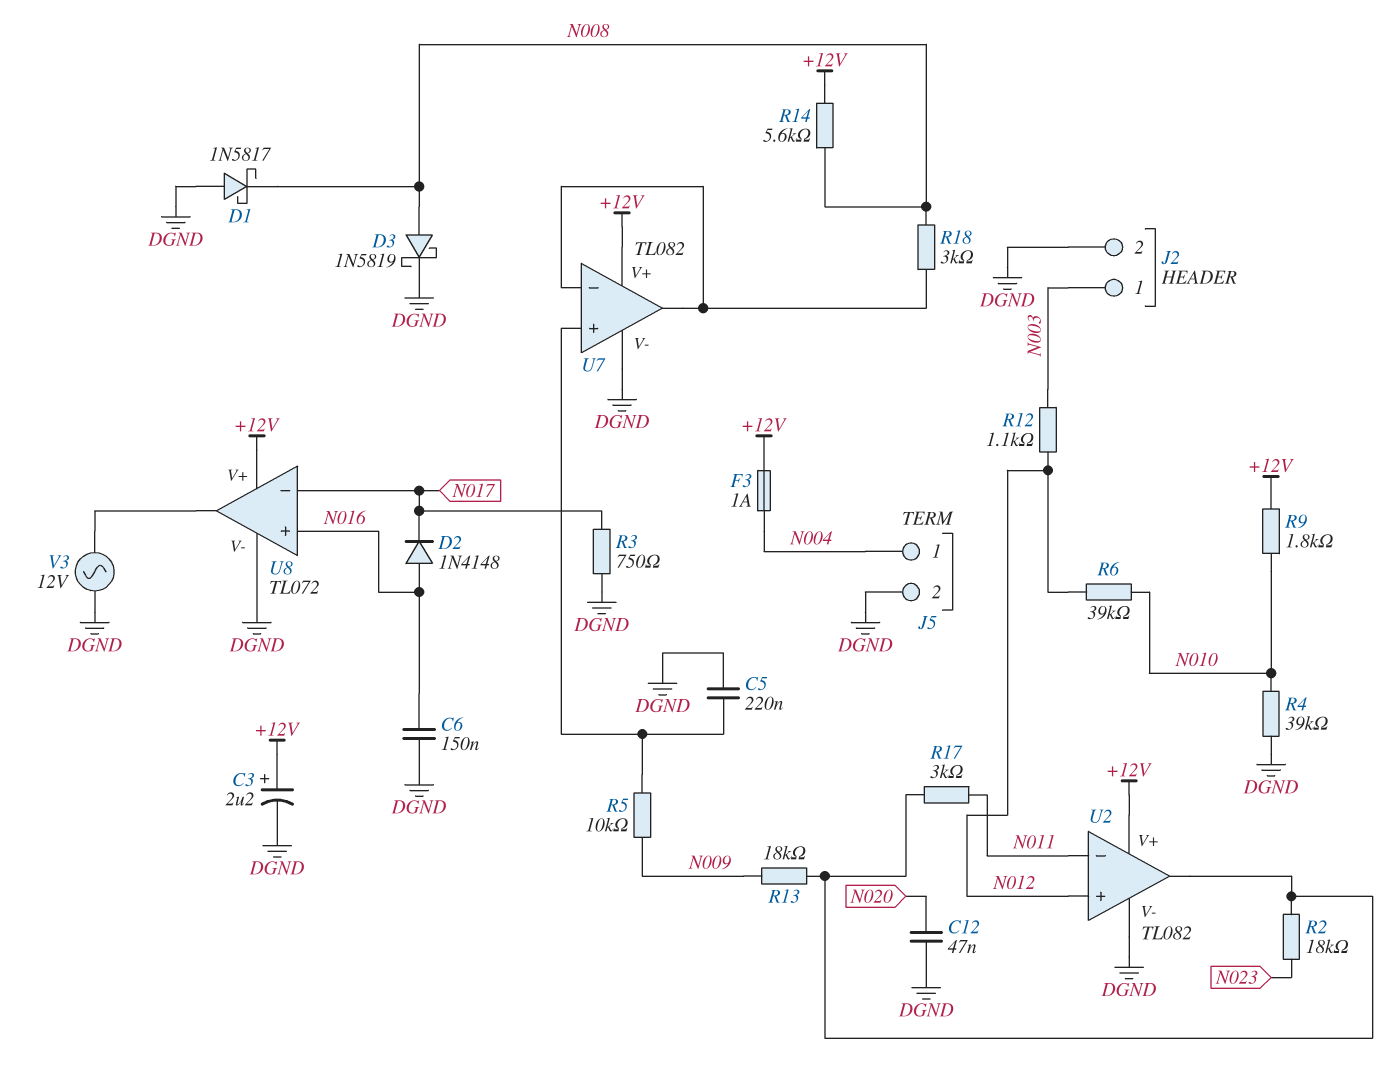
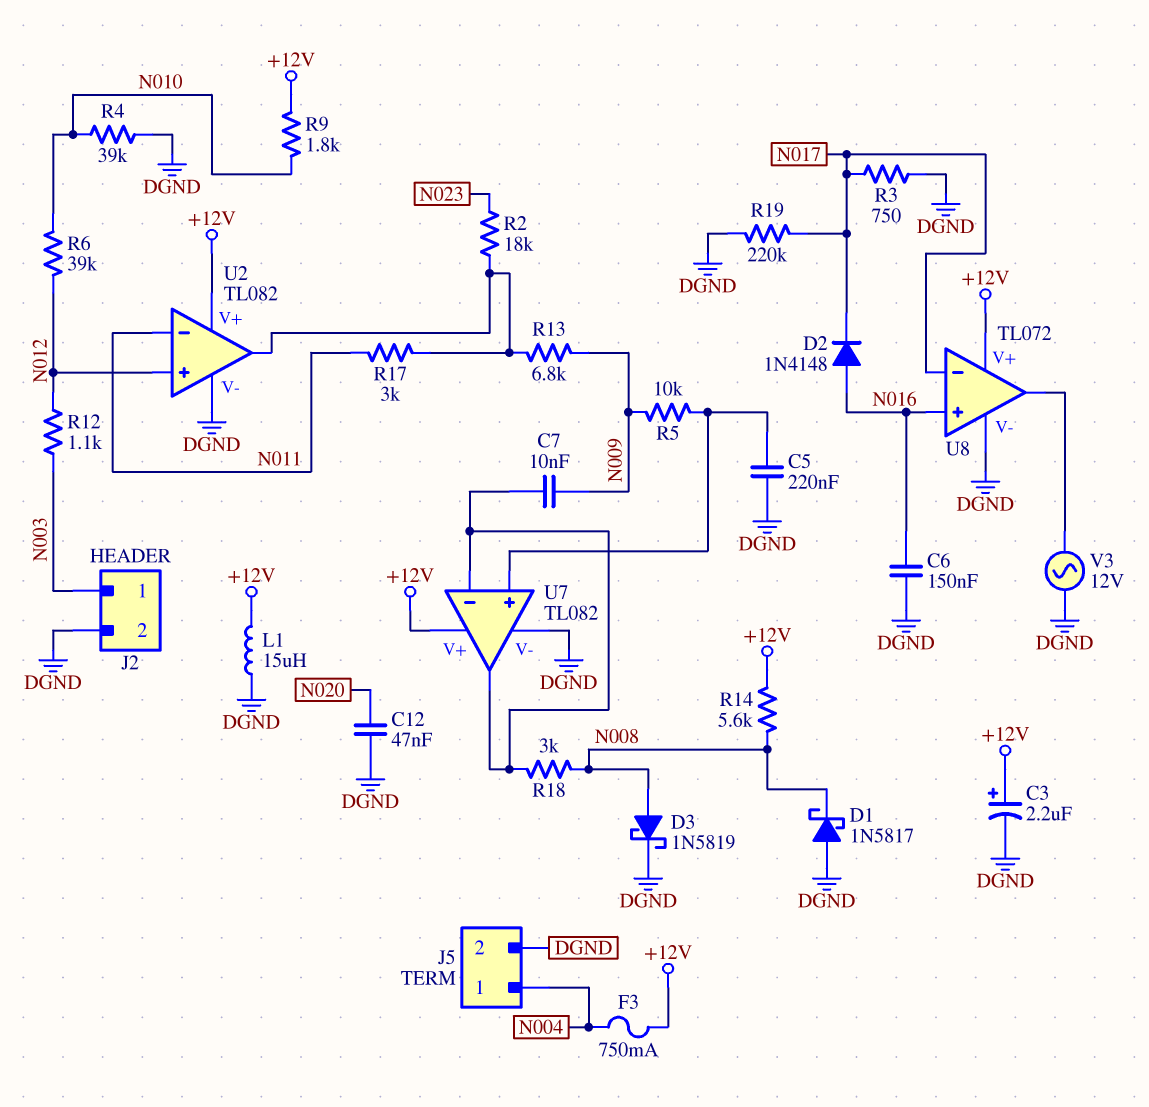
C7: none -> 10nF (N009, U7/in-)
F3: 1A (+12V, N004) -> 750mA (+12V, N004)
L1: none -> 15uH (+12V, DGND)
R13: 18k (N009, U2/out) -> 6.8k (N009, U2/out)
R19: none -> 220k (DGND, N017)

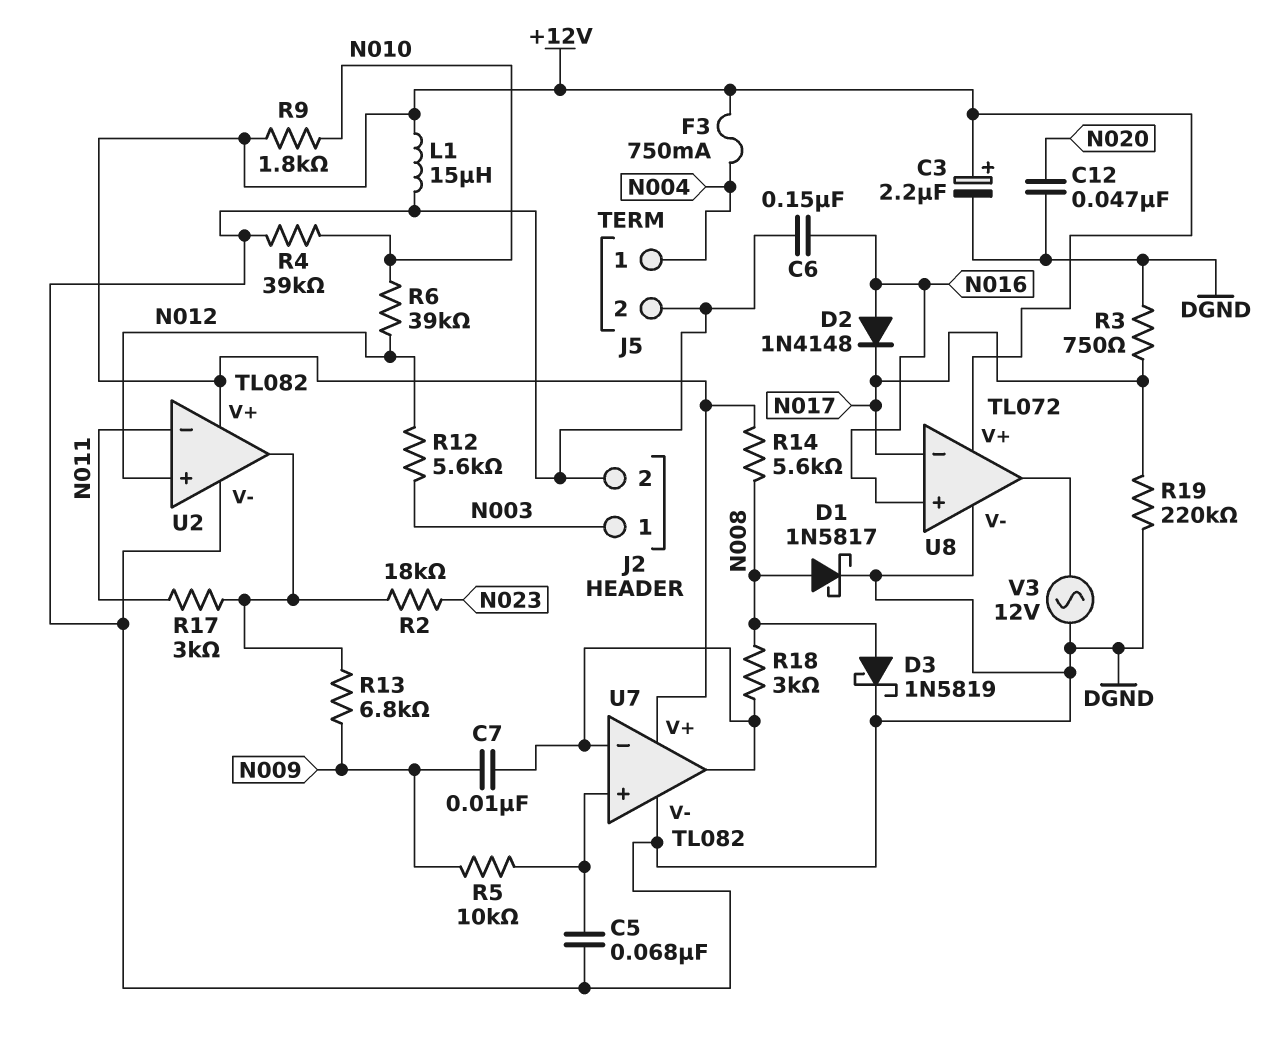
C5: 220nF (DGND, U7/in+) -> 68nF (DGND, U7/in+)
D1: schottky 1N5817 (A DGND, K N008) -> schottky 1N5817 (A N008, K DGND)
R12: 1.1k (N003, N012) -> 5.6k (N003, N012)

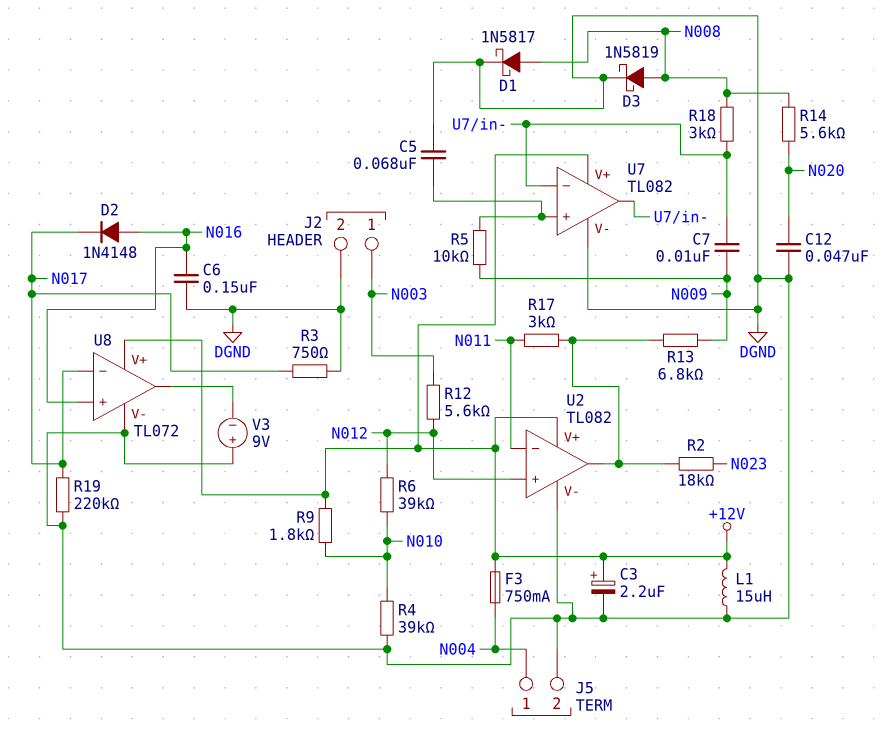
R14: 5.6k (+12V, N008) -> 5.6k (N008, N020)
V3: AC 12V (DGND, U8/out) -> 9V (plus DGND, minus U8/out)

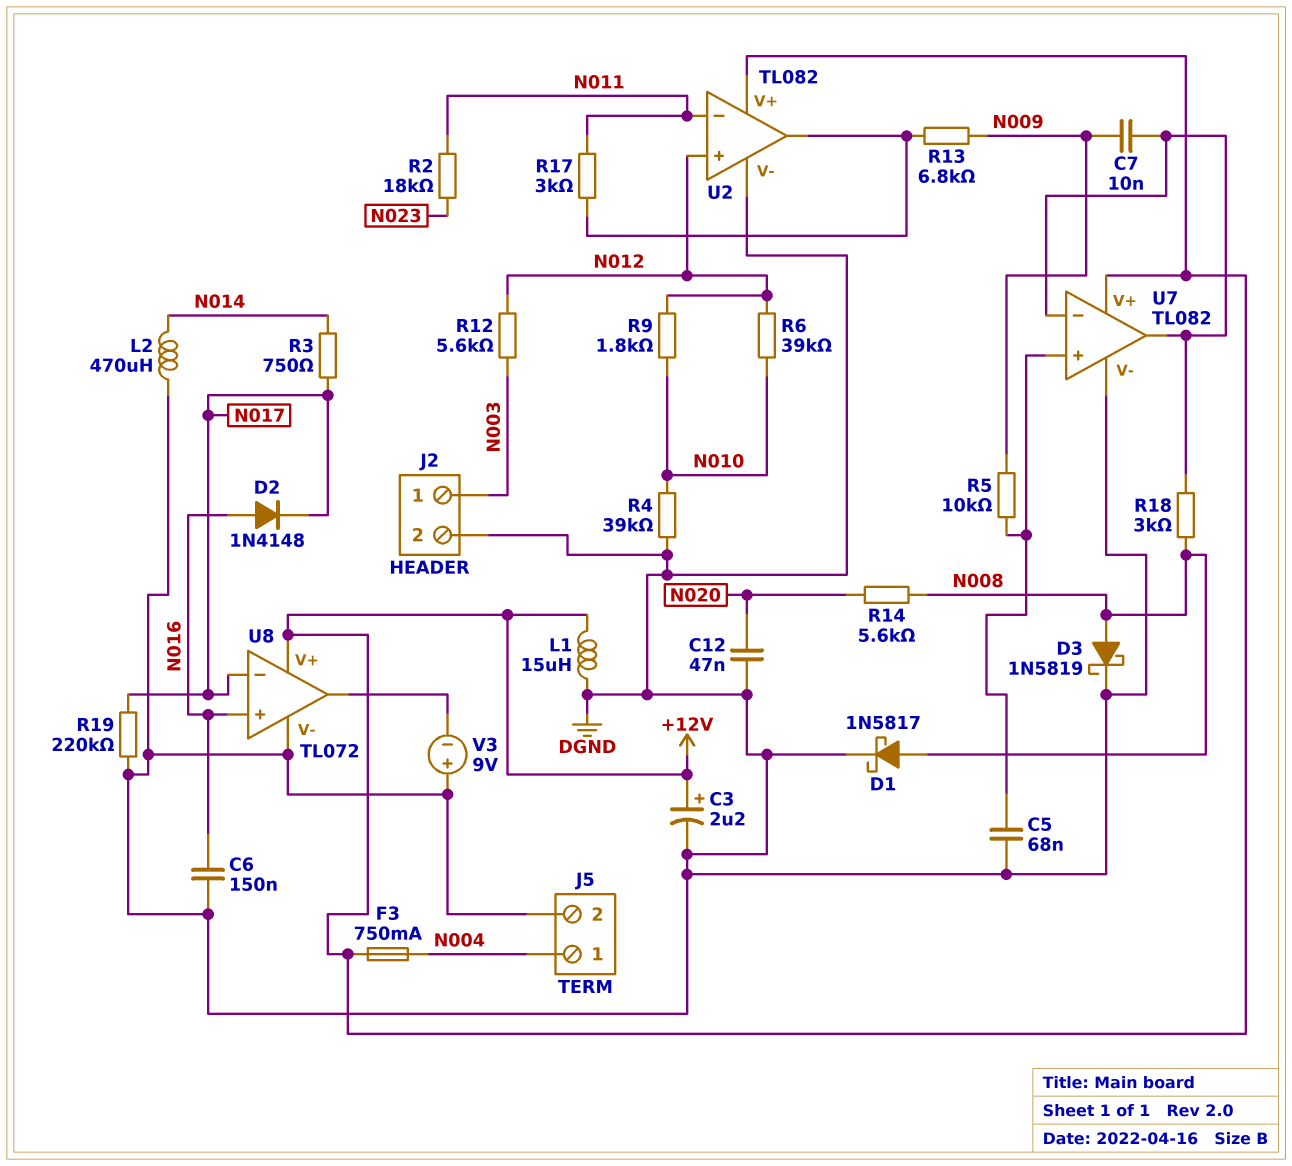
L2: none -> 470uH (DGND, N014)
R2: 18k (N023, U2/out) -> 18k (N011, N023)
R3: 750 (DGND, N017) -> 750 (N014, N017)
R9: 1.8k (+12V, N010) -> 1.8k (N010, N012)

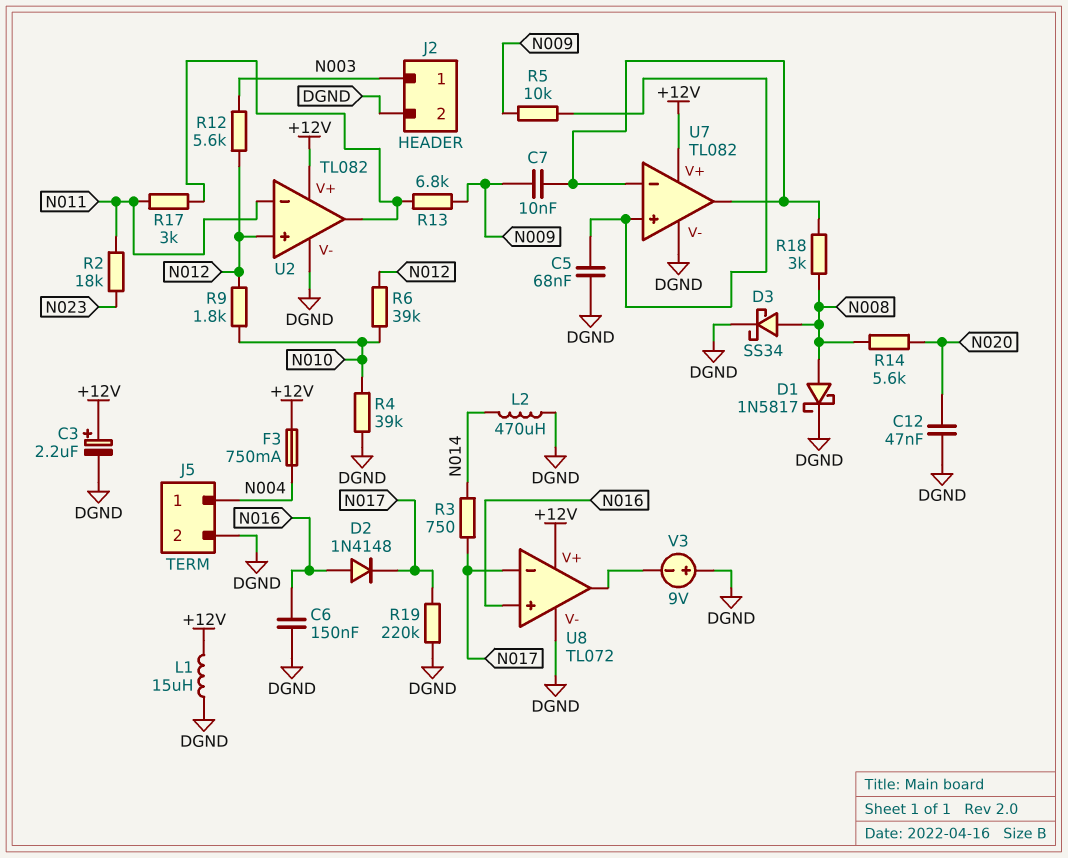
D3: schottky 1N5819 (A N008, K DGND) -> schottky SS34 (A N008, K DGND)

